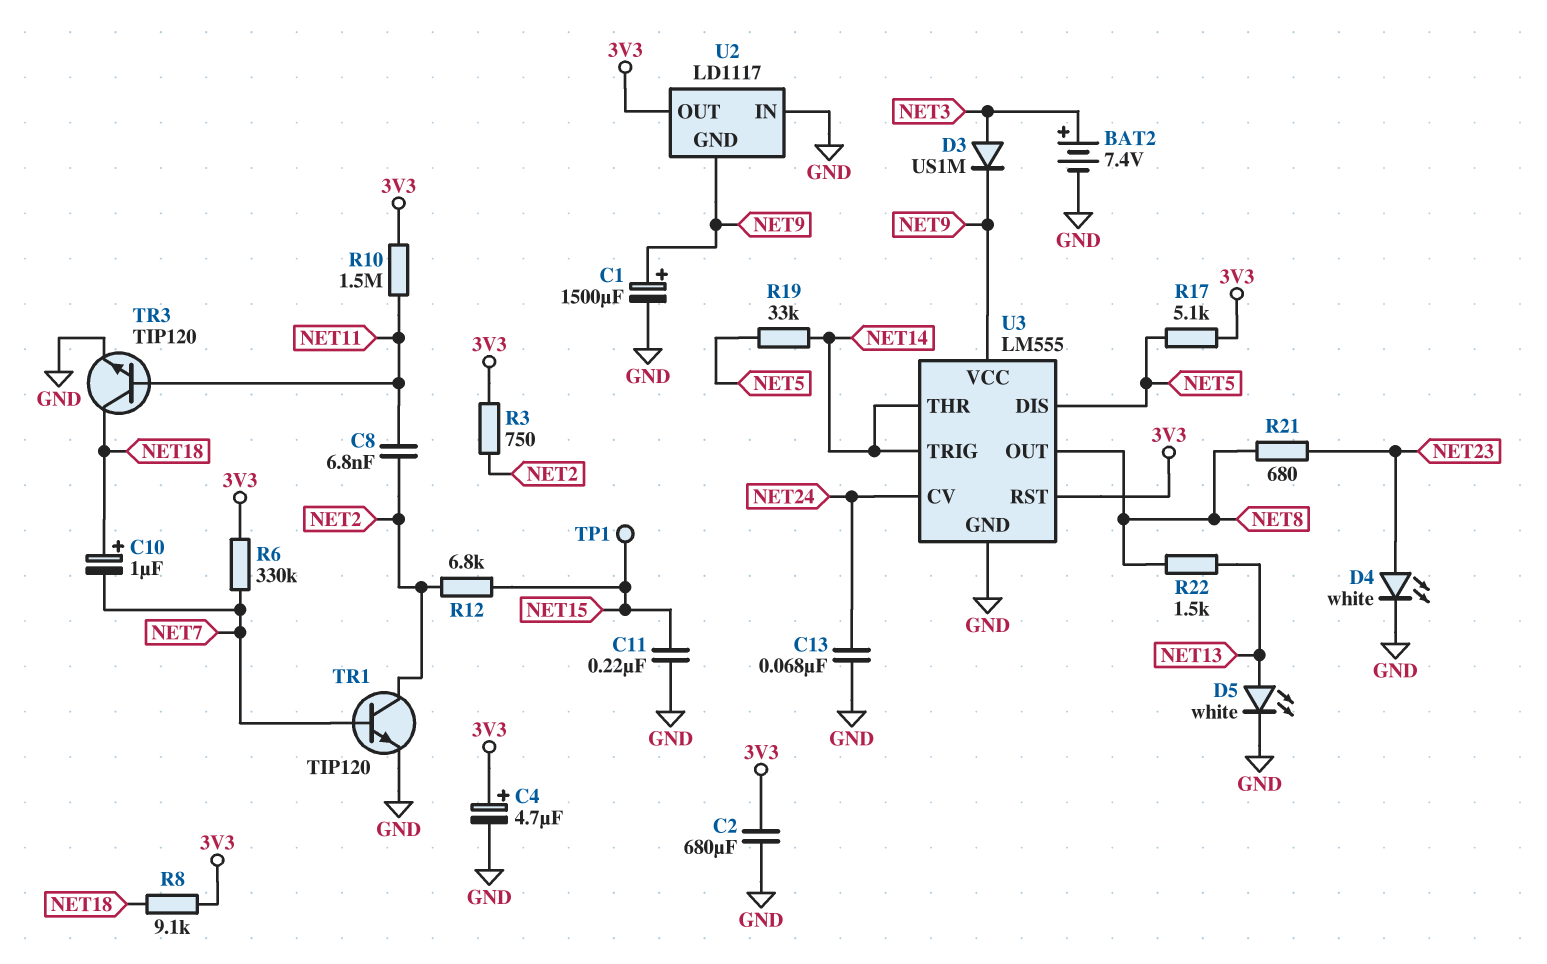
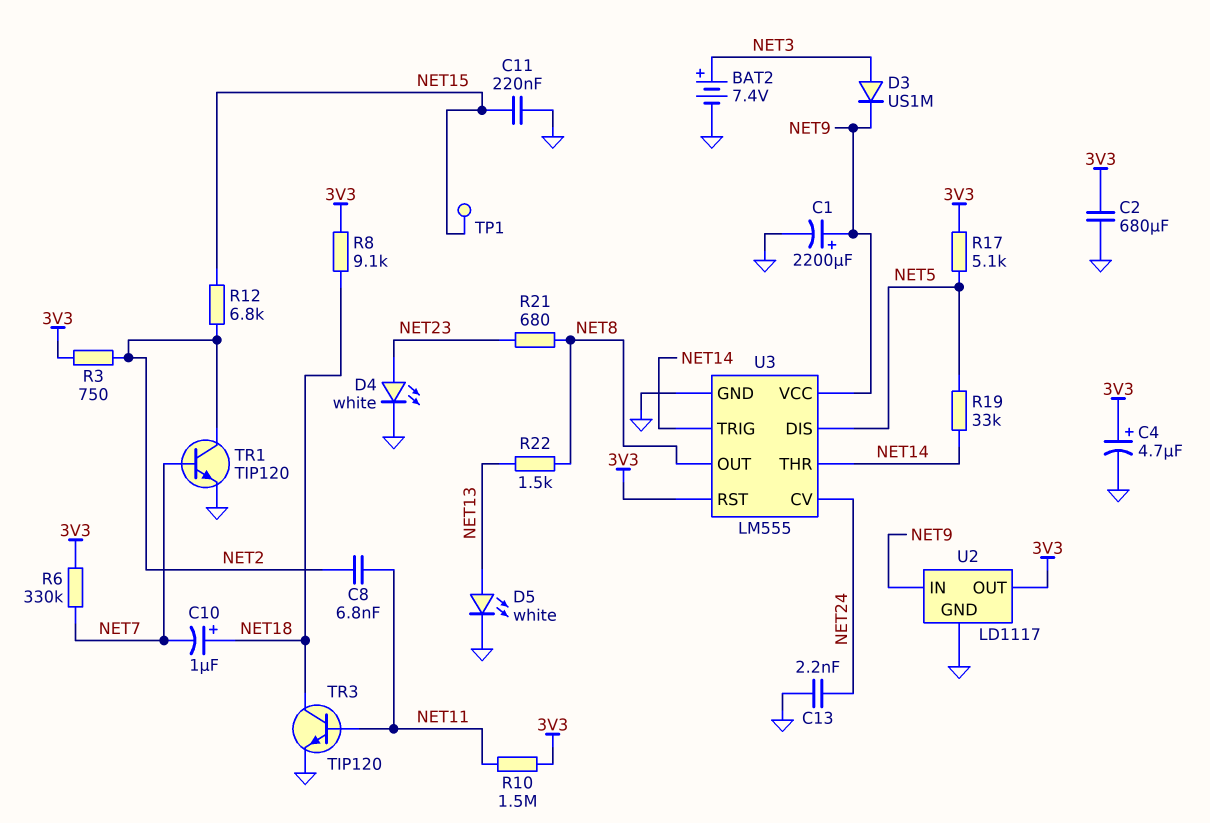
C1: 1500uF (plus NET9, minus GND) -> 2200uF (plus NET9, minus GND)
C13: 68nF (GND, NET24) -> 2.2nF (GND, NET24)
U2 pin GND: NET9 -> GND
U2 pin IN: GND -> NET9

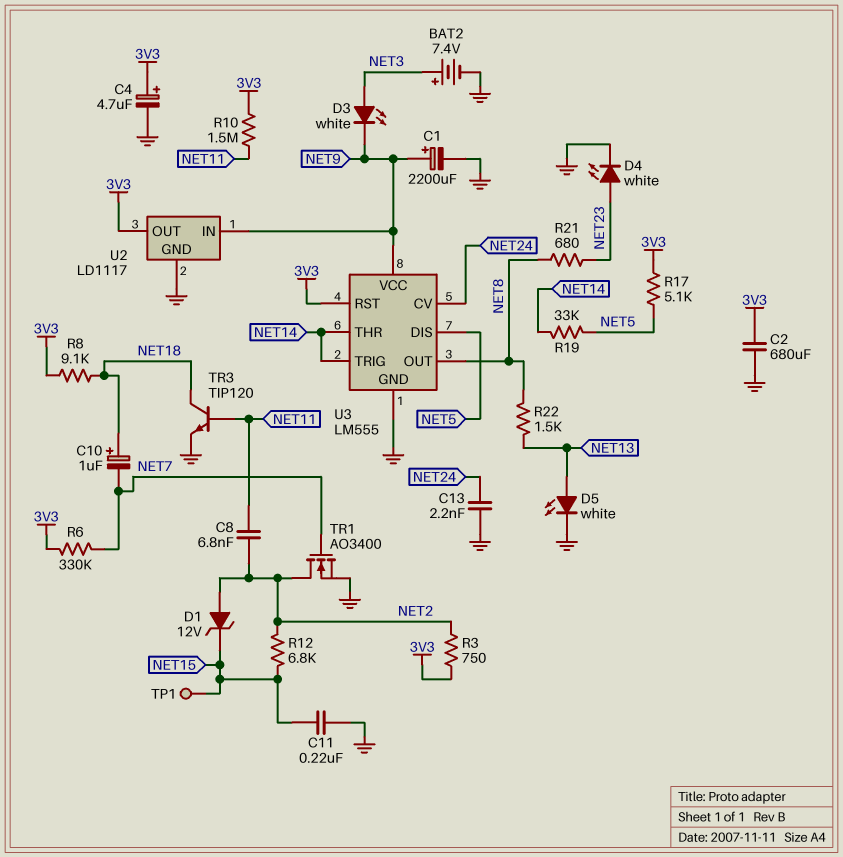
D1: none -> zener 12V (A NET2, K NET15)
D3: diode US1M (A NET3, K NET9) -> LED white (A NET3, K NET9)
TR1: NPN TIP120 (B NET7, C NET2, E GND) -> NMOS AO3400 (G NET7, D NET2, S GND)

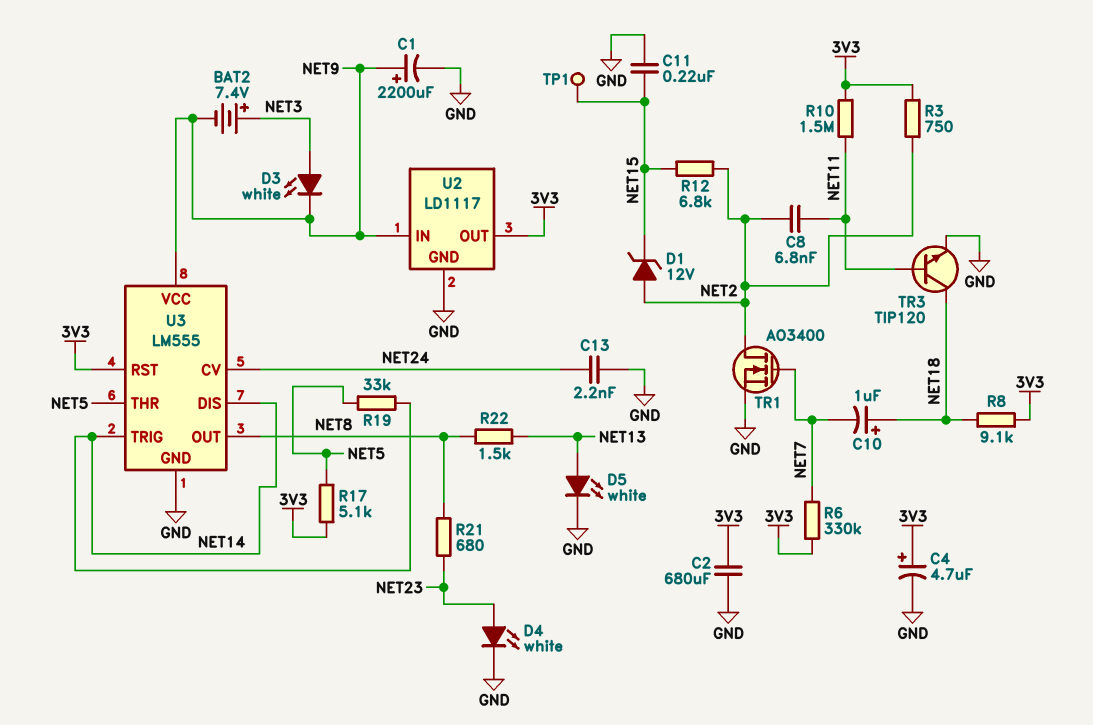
BAT2: 7.4V (plus NET3, minus GND) -> 7.4V (plus NET3, minus NET9)
U3 pin DIS: NET5 -> NET14
U3 pin THR: NET14 -> NET5

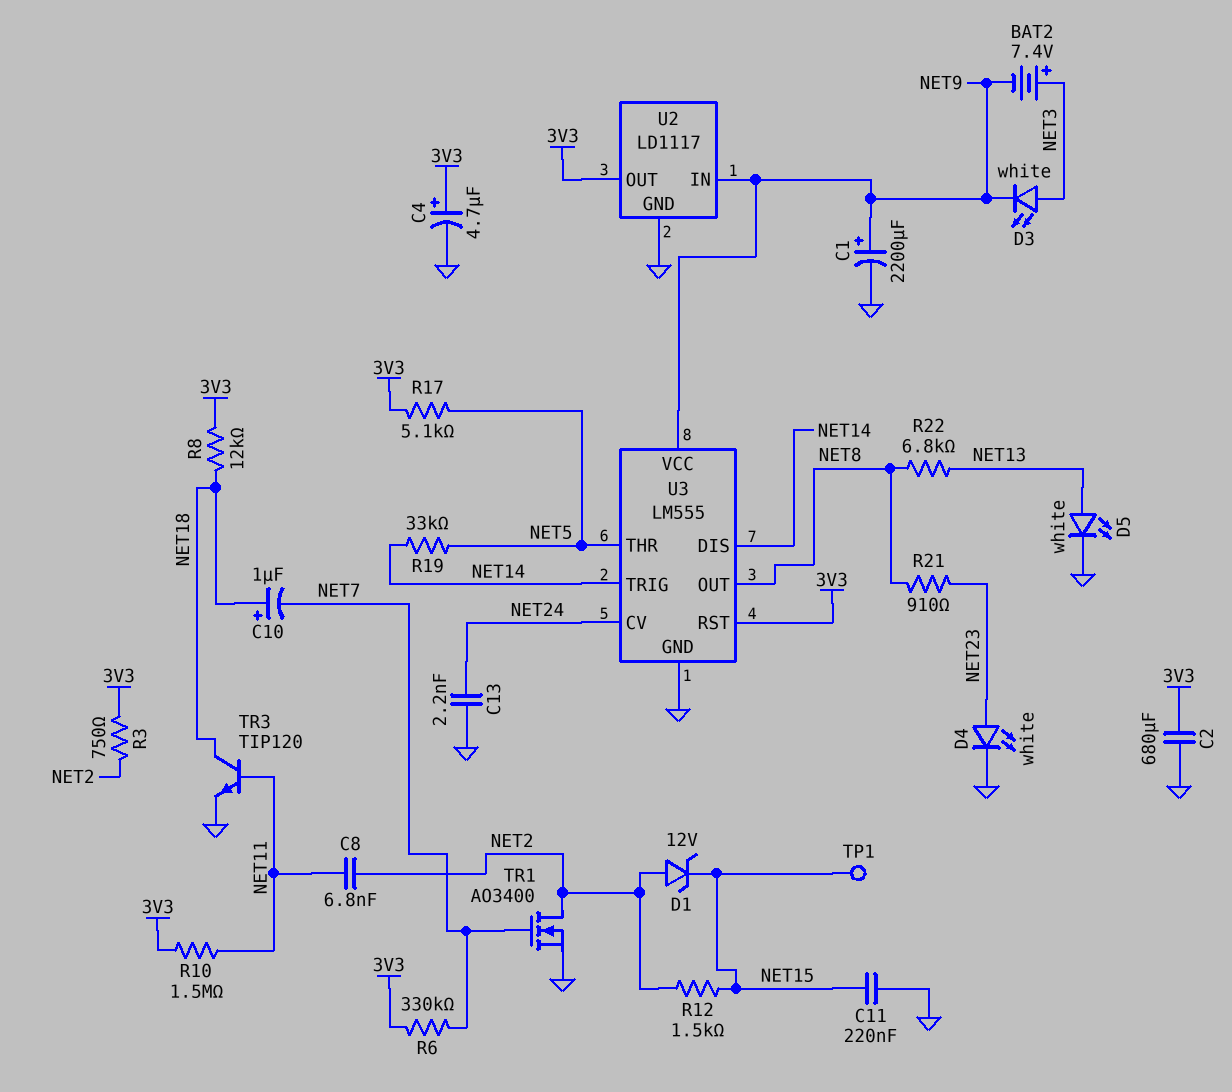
R8: 9.1k (3V3, NET18) -> 12k (3V3, NET18)
R12: 6.8k (NET2, NET15) -> 1.5k (NET2, NET15)
R21: 680 (NET8, NET23) -> 910 (NET8, NET23)
R22: 1.5k (NET8, NET13) -> 6.8k (NET8, NET13)

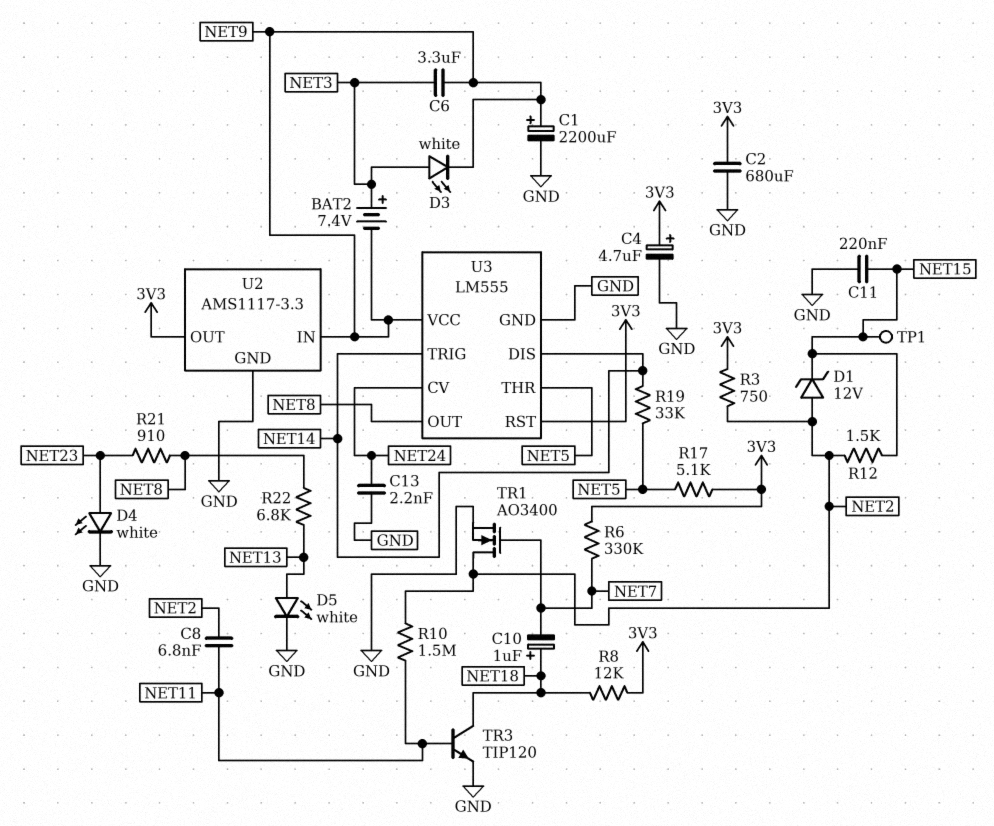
C6: none -> 3.3uF (NET3, NET9)
R10: 1.5M (3V3, NET11) -> 1.5M (NET2, NET11)
U2: LD1117 -> AMS1117-3.3

